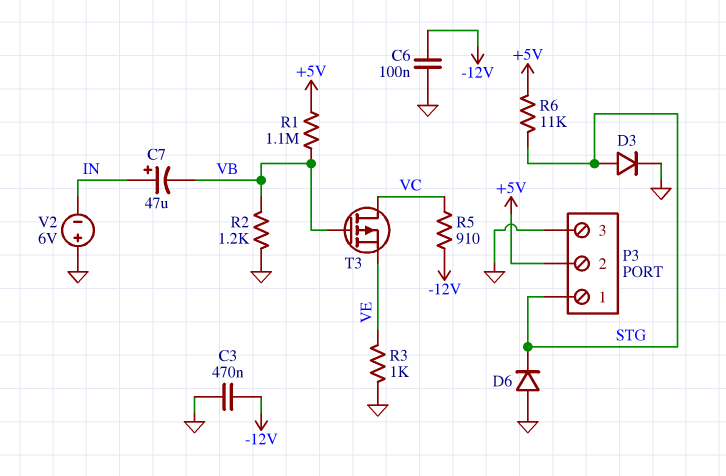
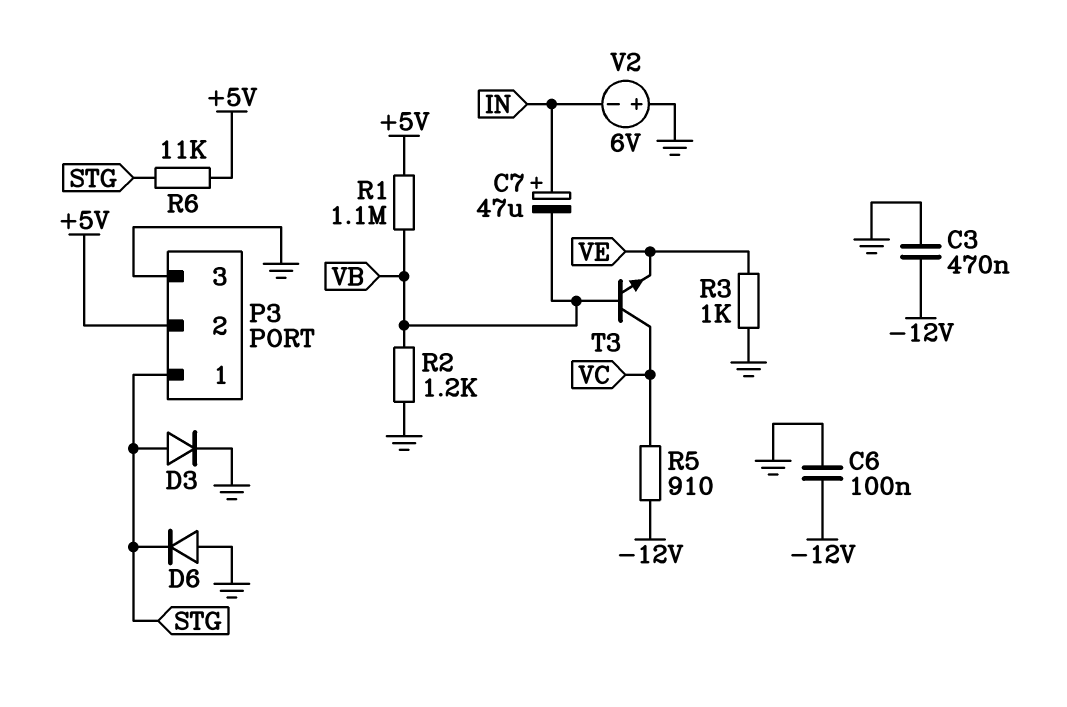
T3: PMOS (G VB, D VC, S VE) -> NPN (B VB, C VC, E VE)

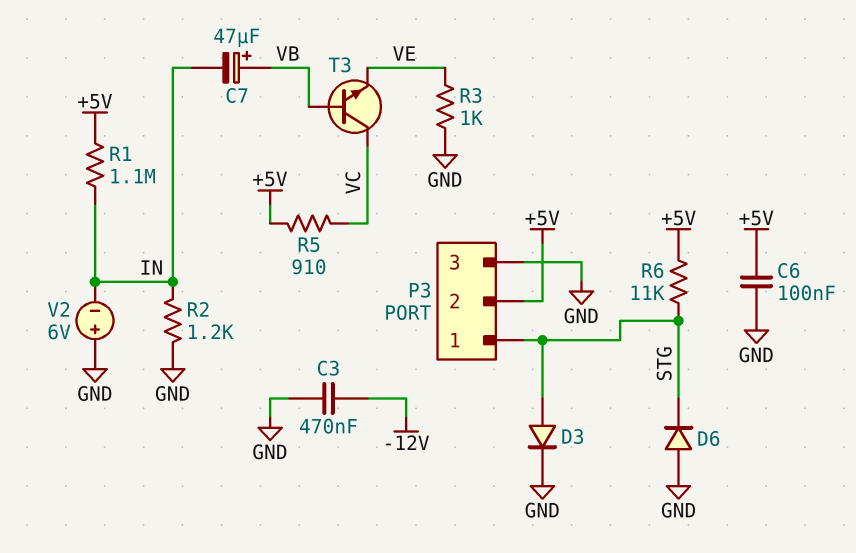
C6: 100nF (-12V, GND) -> 100nF (+5V, GND)
C7: 47uF (plus IN, minus VB) -> 47uF (plus VB, minus IN)
R1: 1.1M (+5V, VB) -> 1.1M (+5V, IN)
R2: 1.2k (GND, VB) -> 1.2k (GND, IN)
R5: 910 (-12V, VC) -> 910 (+5V, VC)

